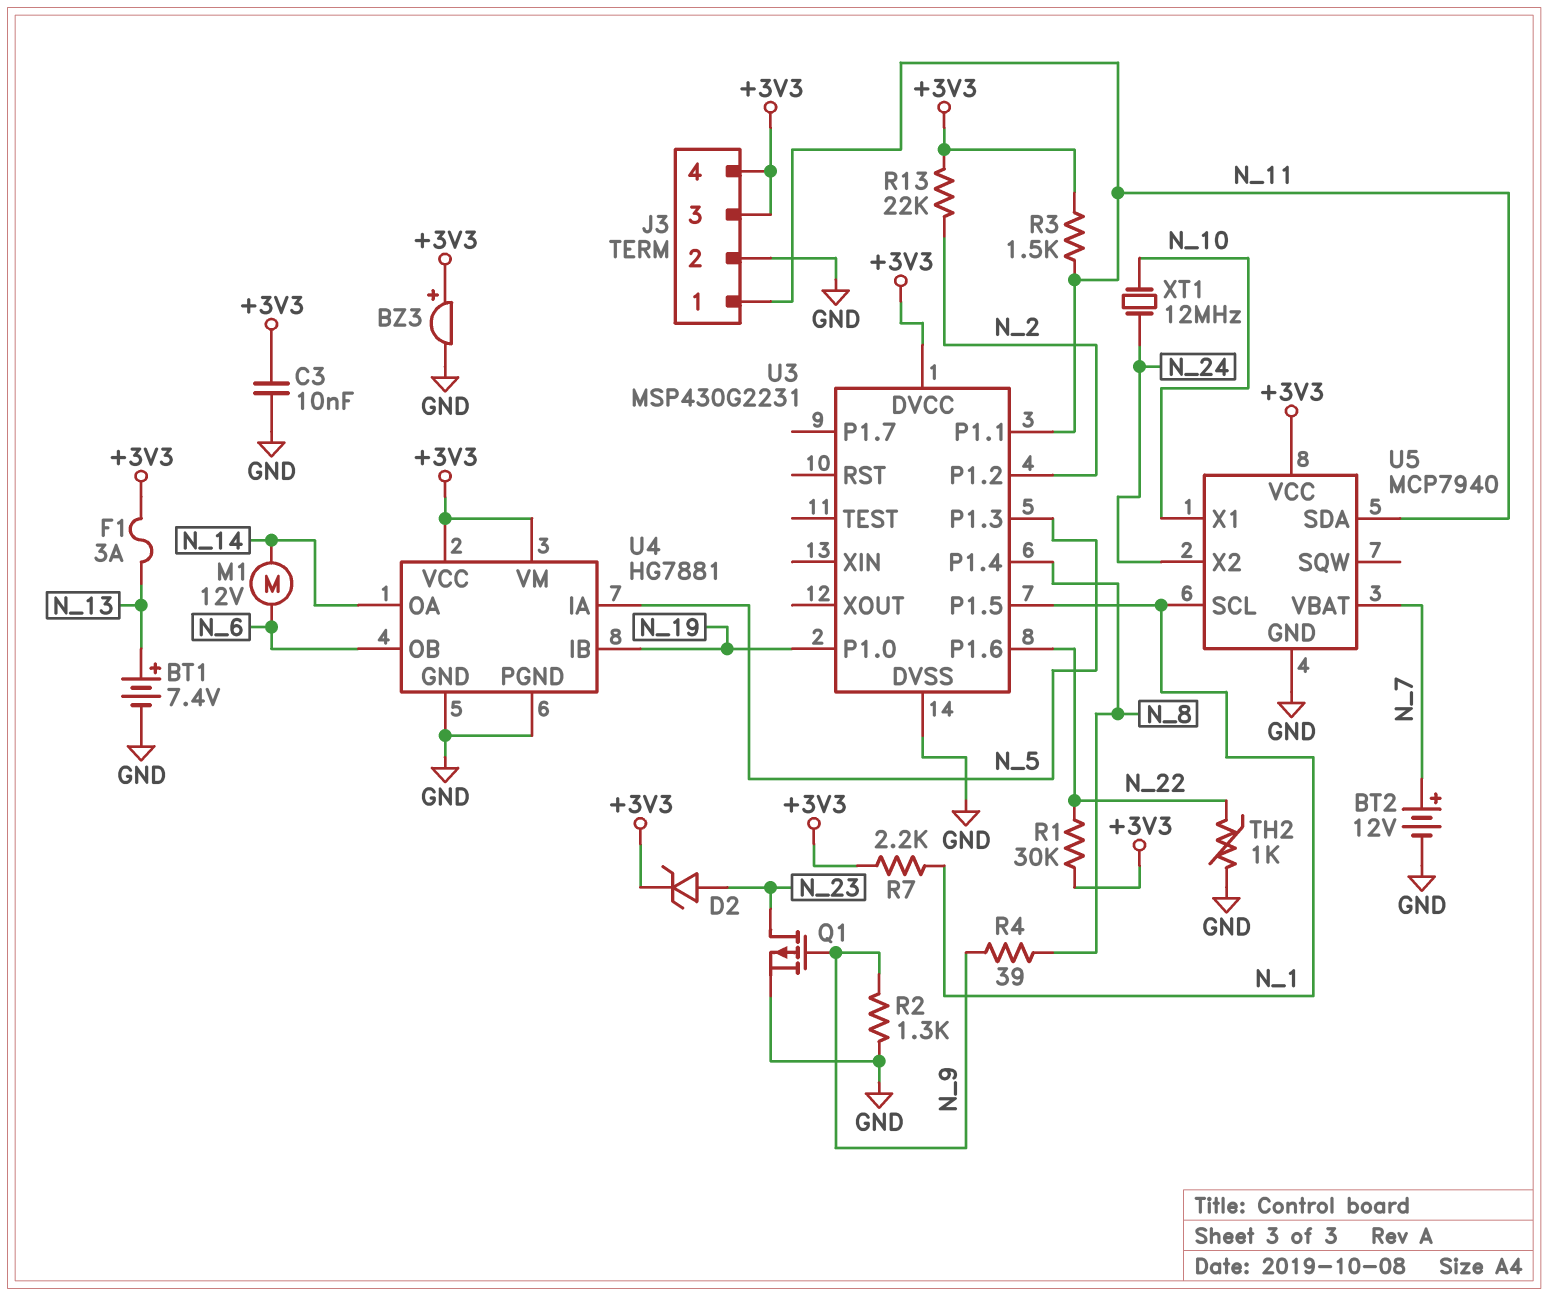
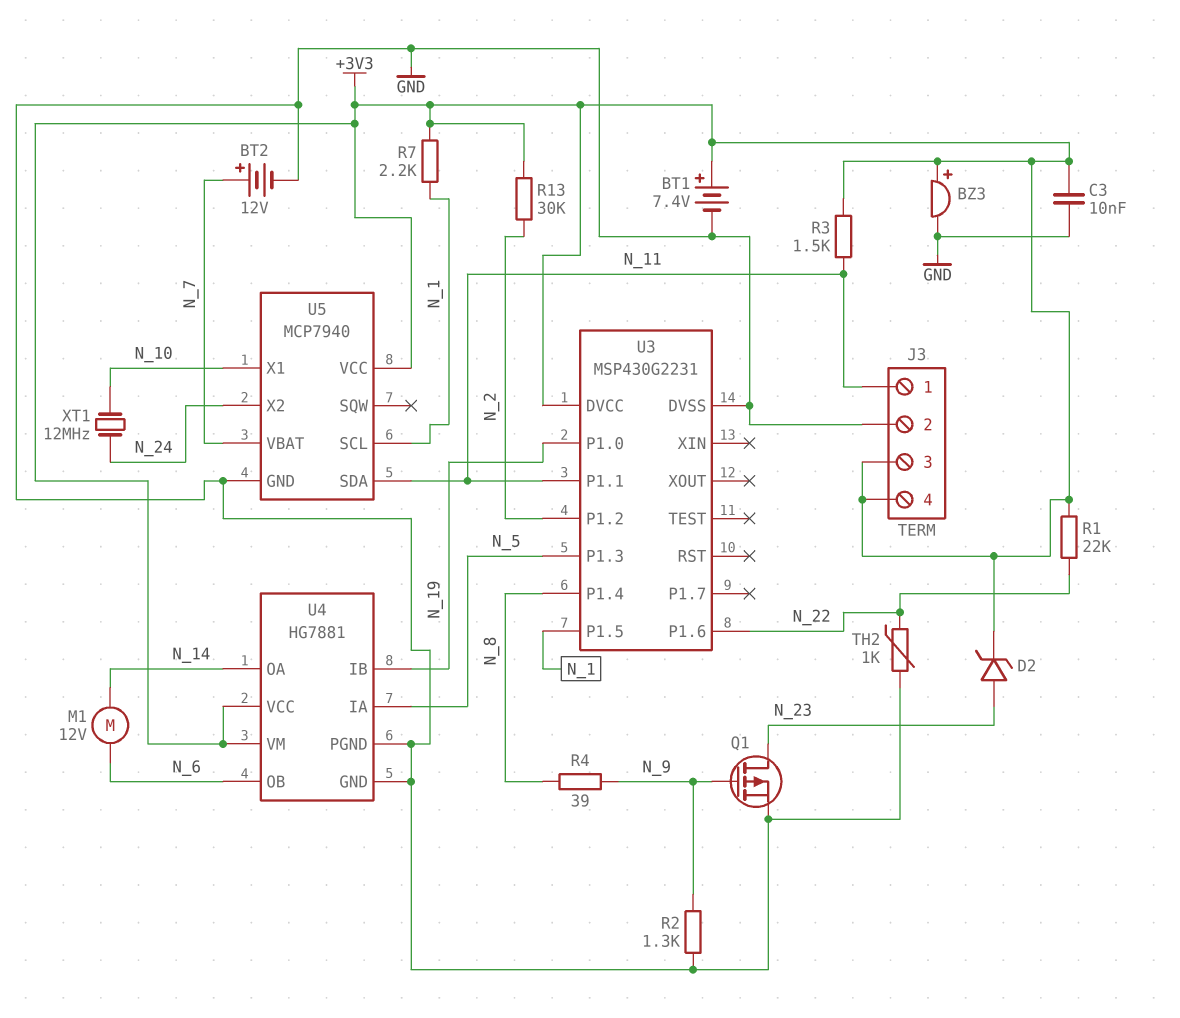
BT1: 7.4V (plus N_13, minus GND) -> 7.4V (plus +3V3, minus GND)
F1: 3A (+3V3, N_13) -> none
R1: 30k (+3V3, N_22) -> 22k (+3V3, N_22)
R13: 22k (+3V3, N_2) -> 30k (+3V3, N_2)

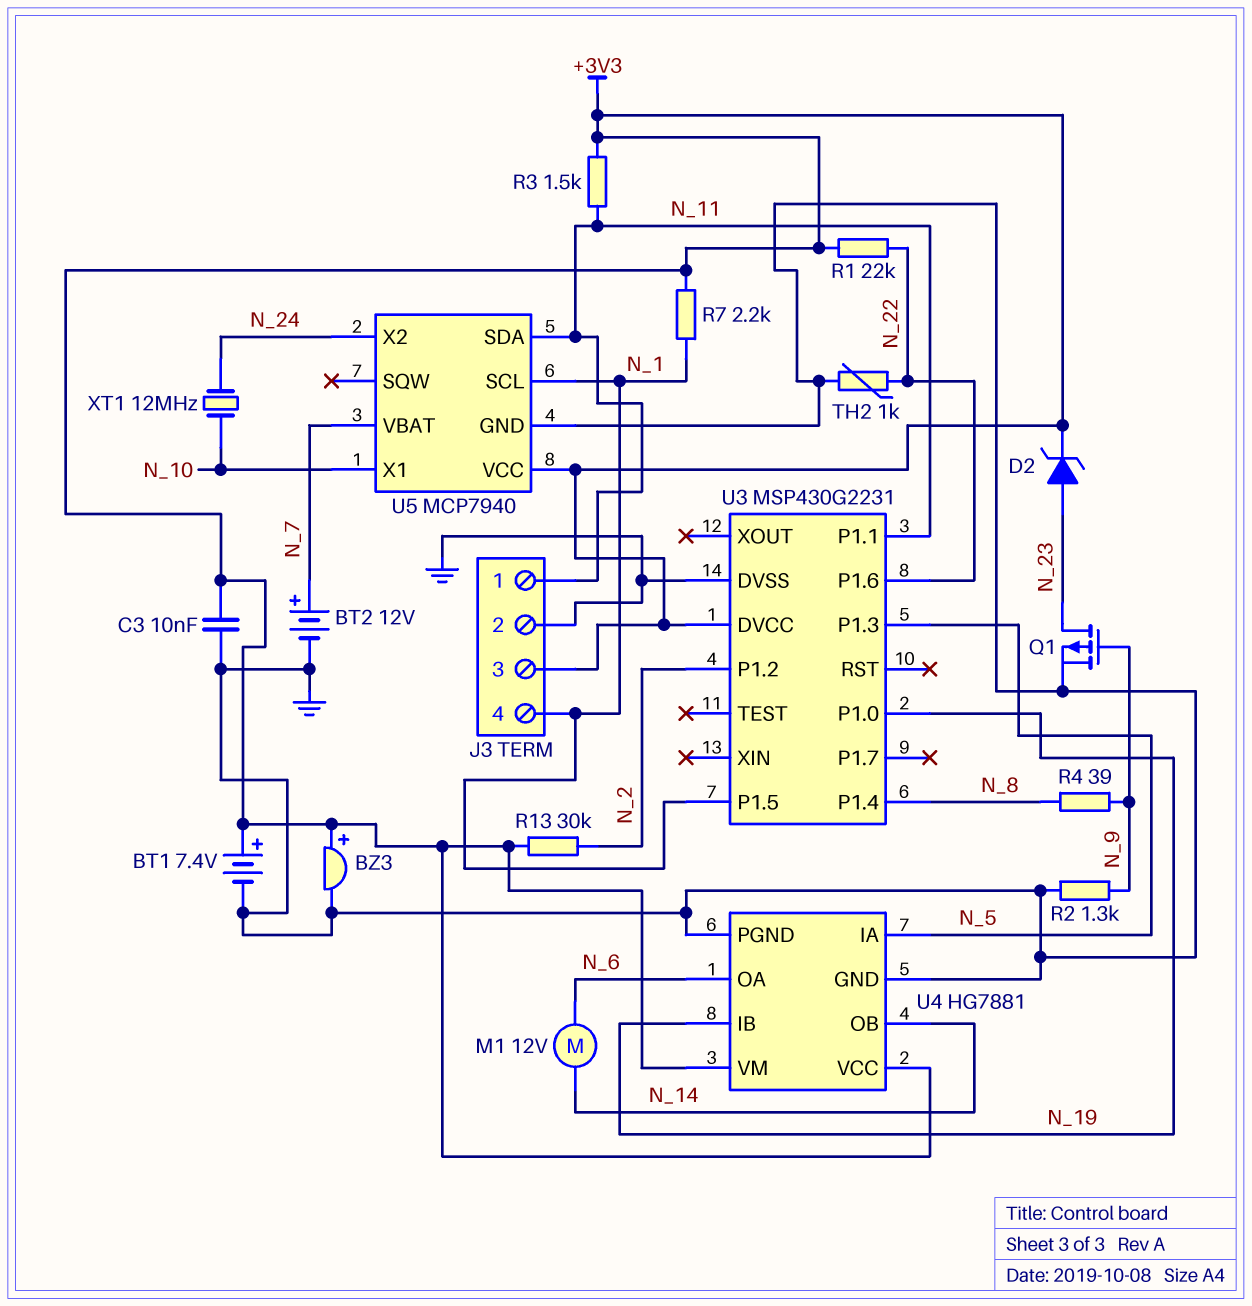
J3 pin 4: +3V3 -> N_1
U4 pin OA: N_14 -> N_6
U4 pin OB: N_6 -> N_14

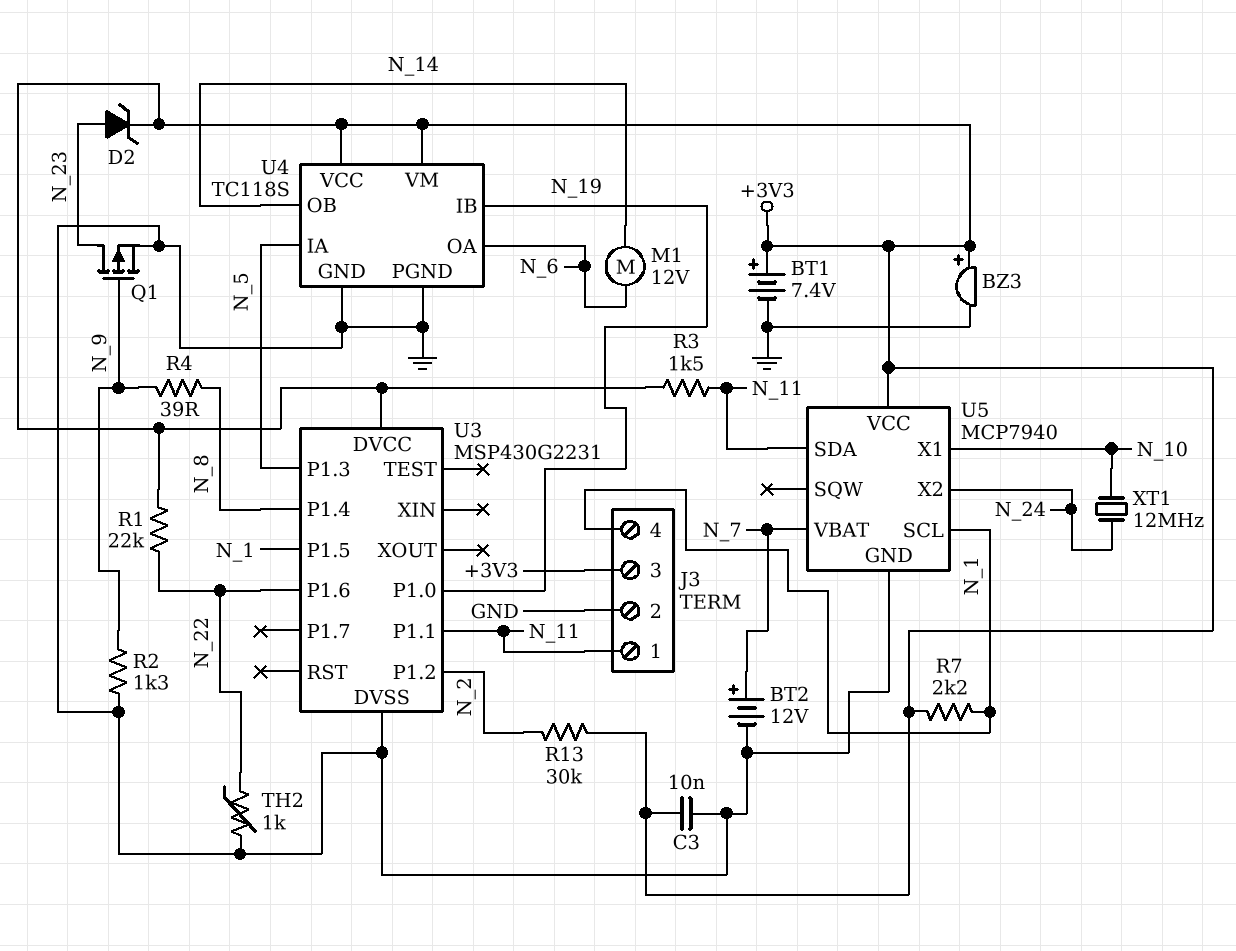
U4: HG7881 -> TC118S

